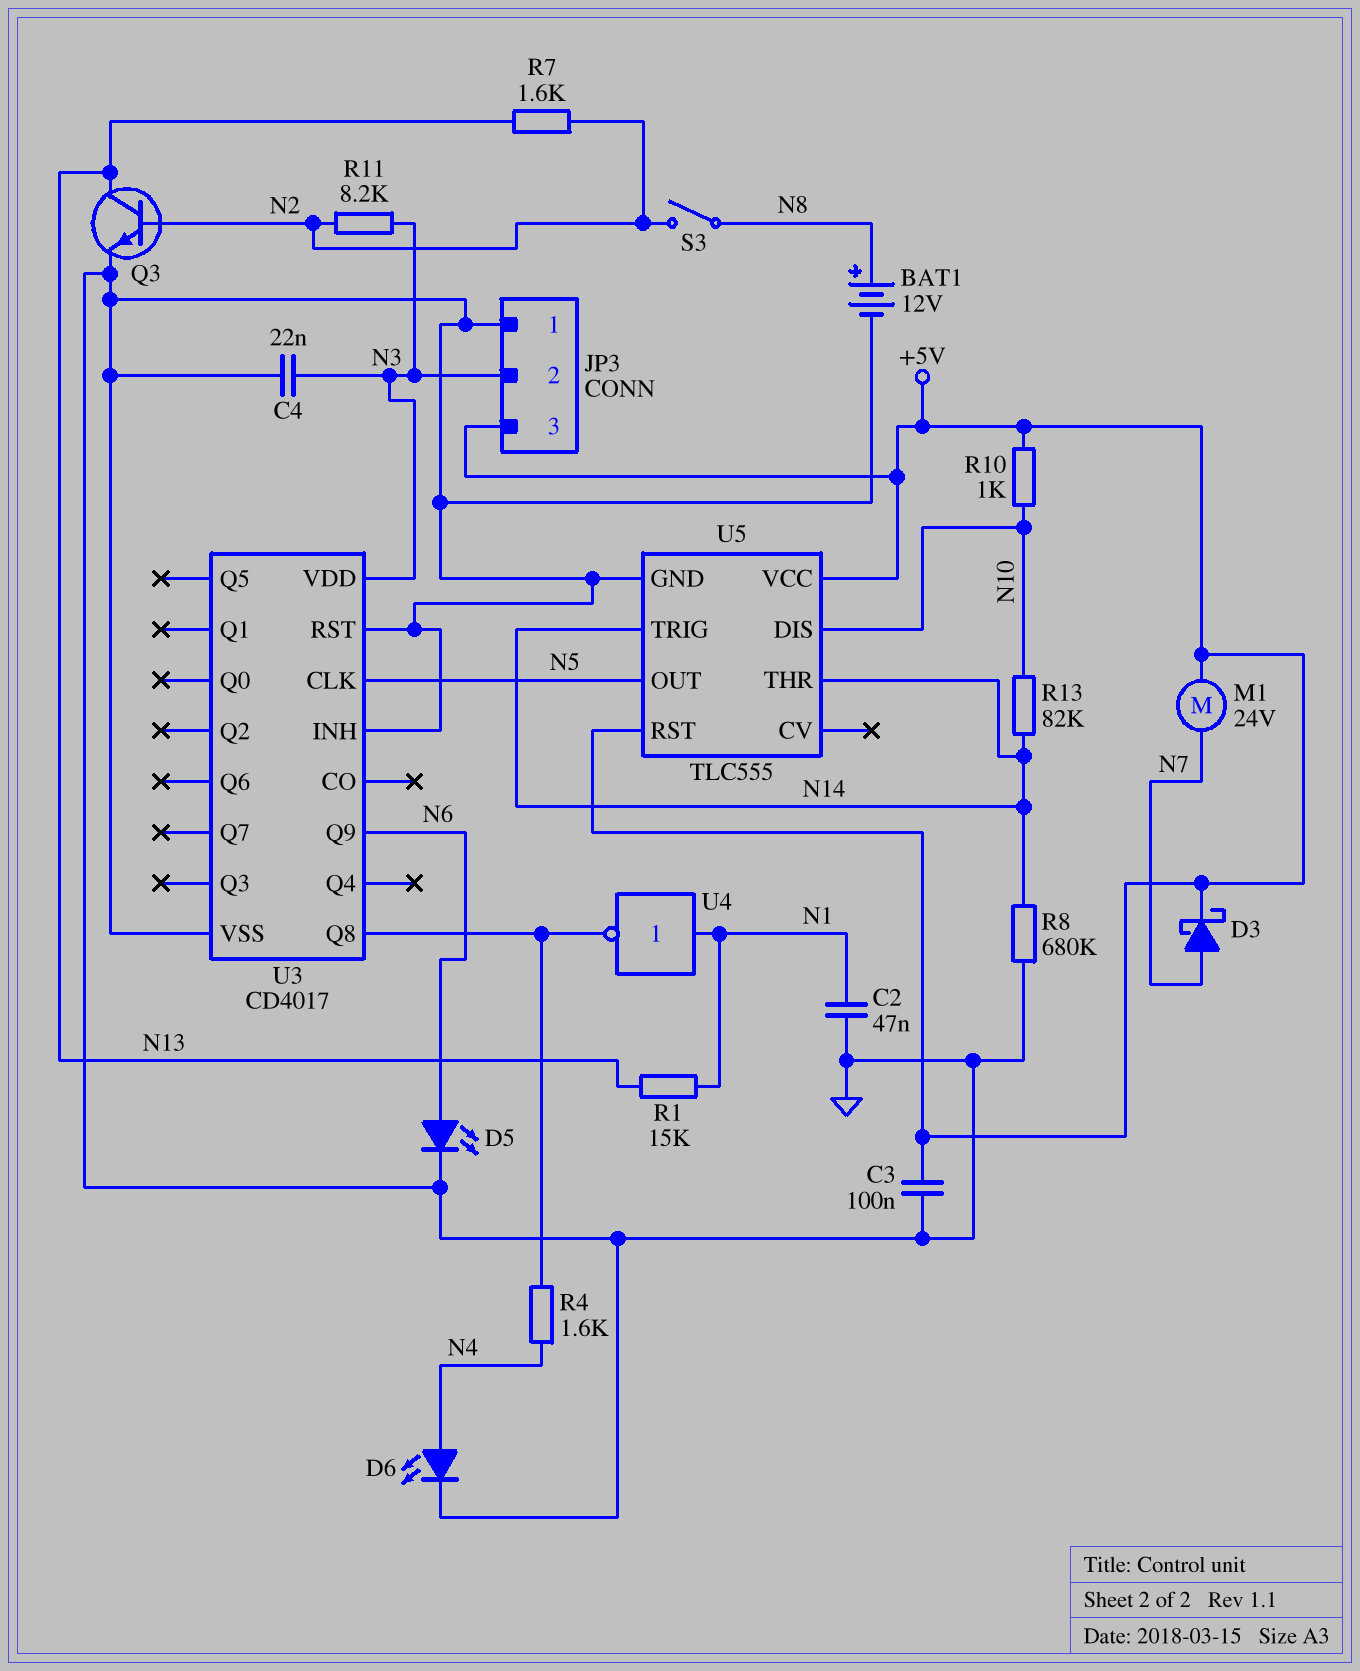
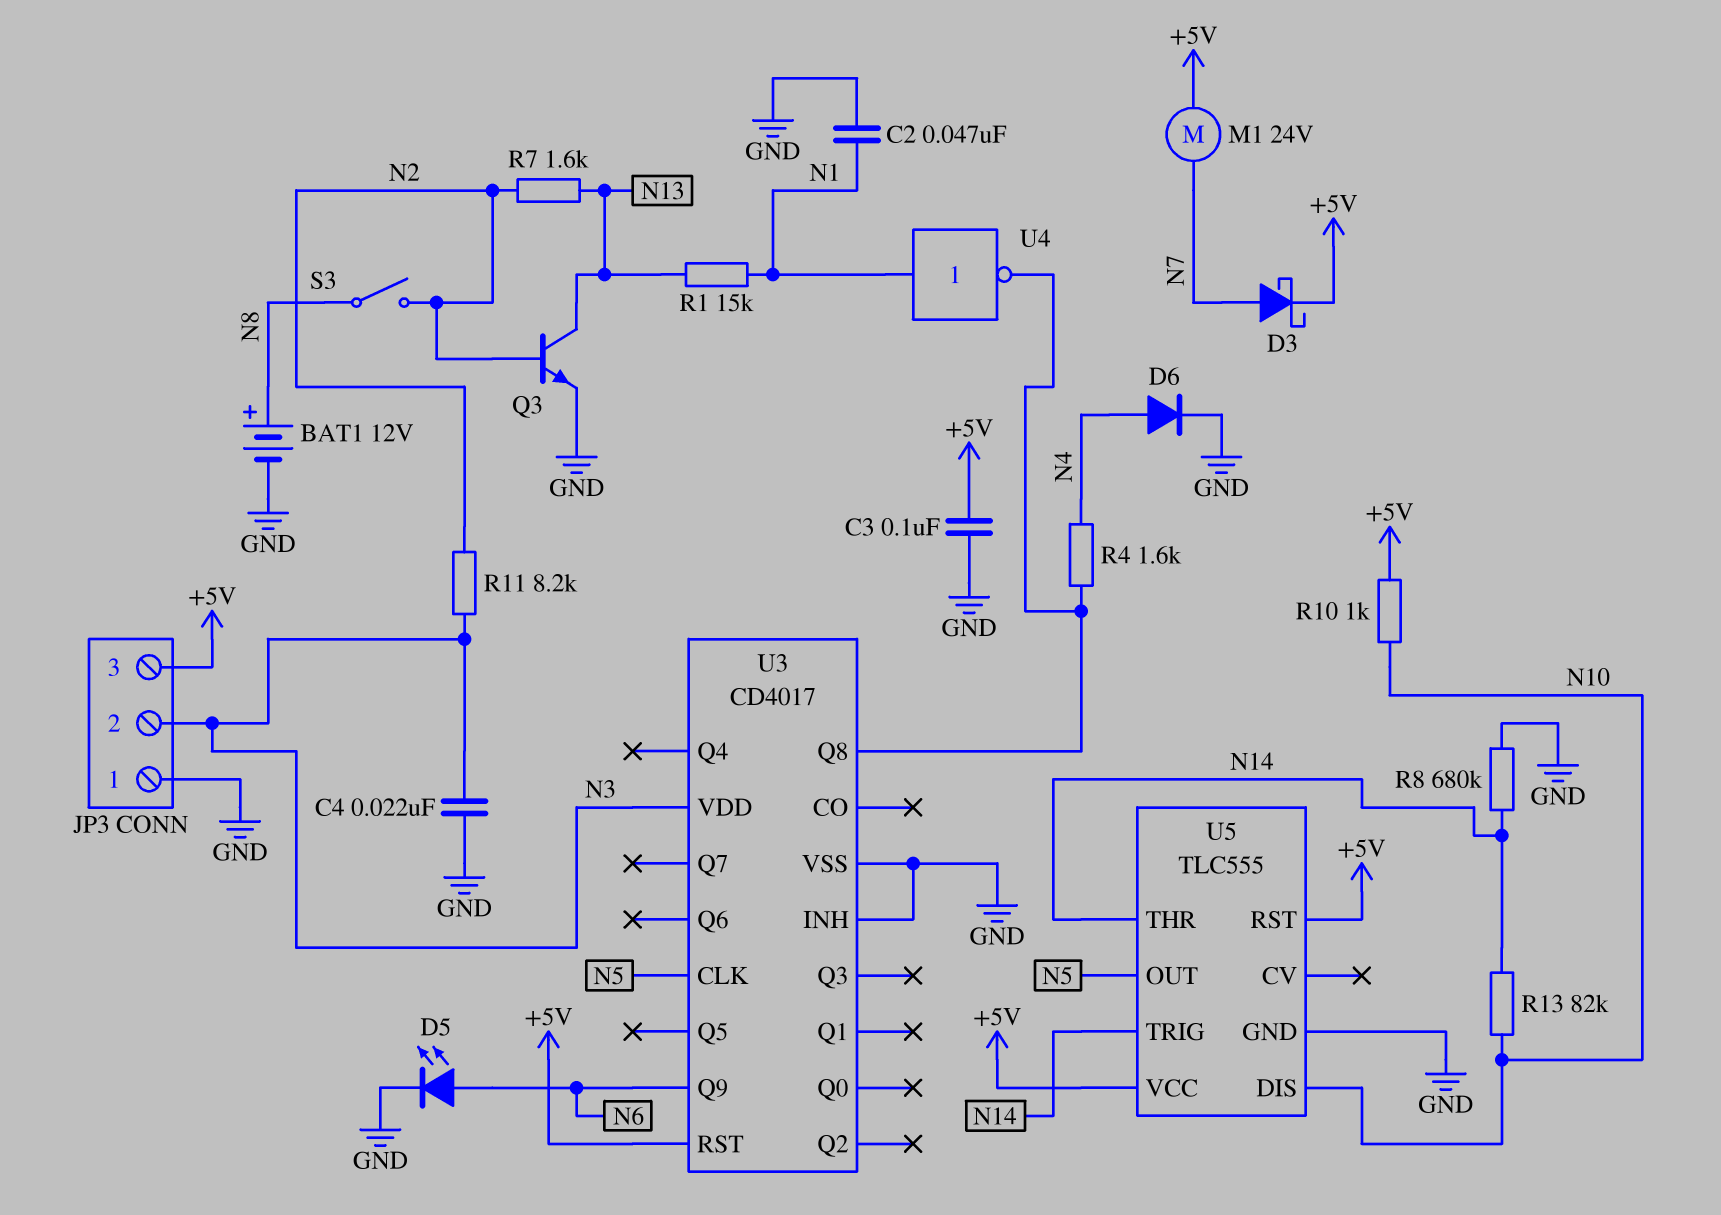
D6: LED (A N4, K GND) -> diode (A N4, K GND)
U3 pin RST: GND -> +5V

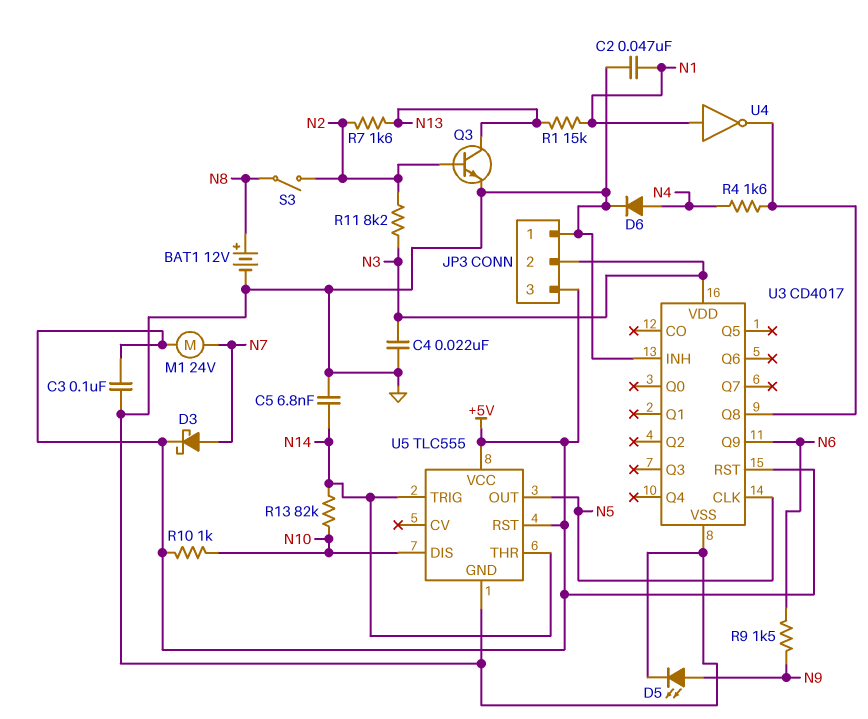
C5: none -> 6.8nF (GND, N14)
D5: LED (A N6, K GND) -> LED (A N9, K GND)
R8: 680k (GND, N14) -> none
R9: none -> 1.5k (N6, N9)

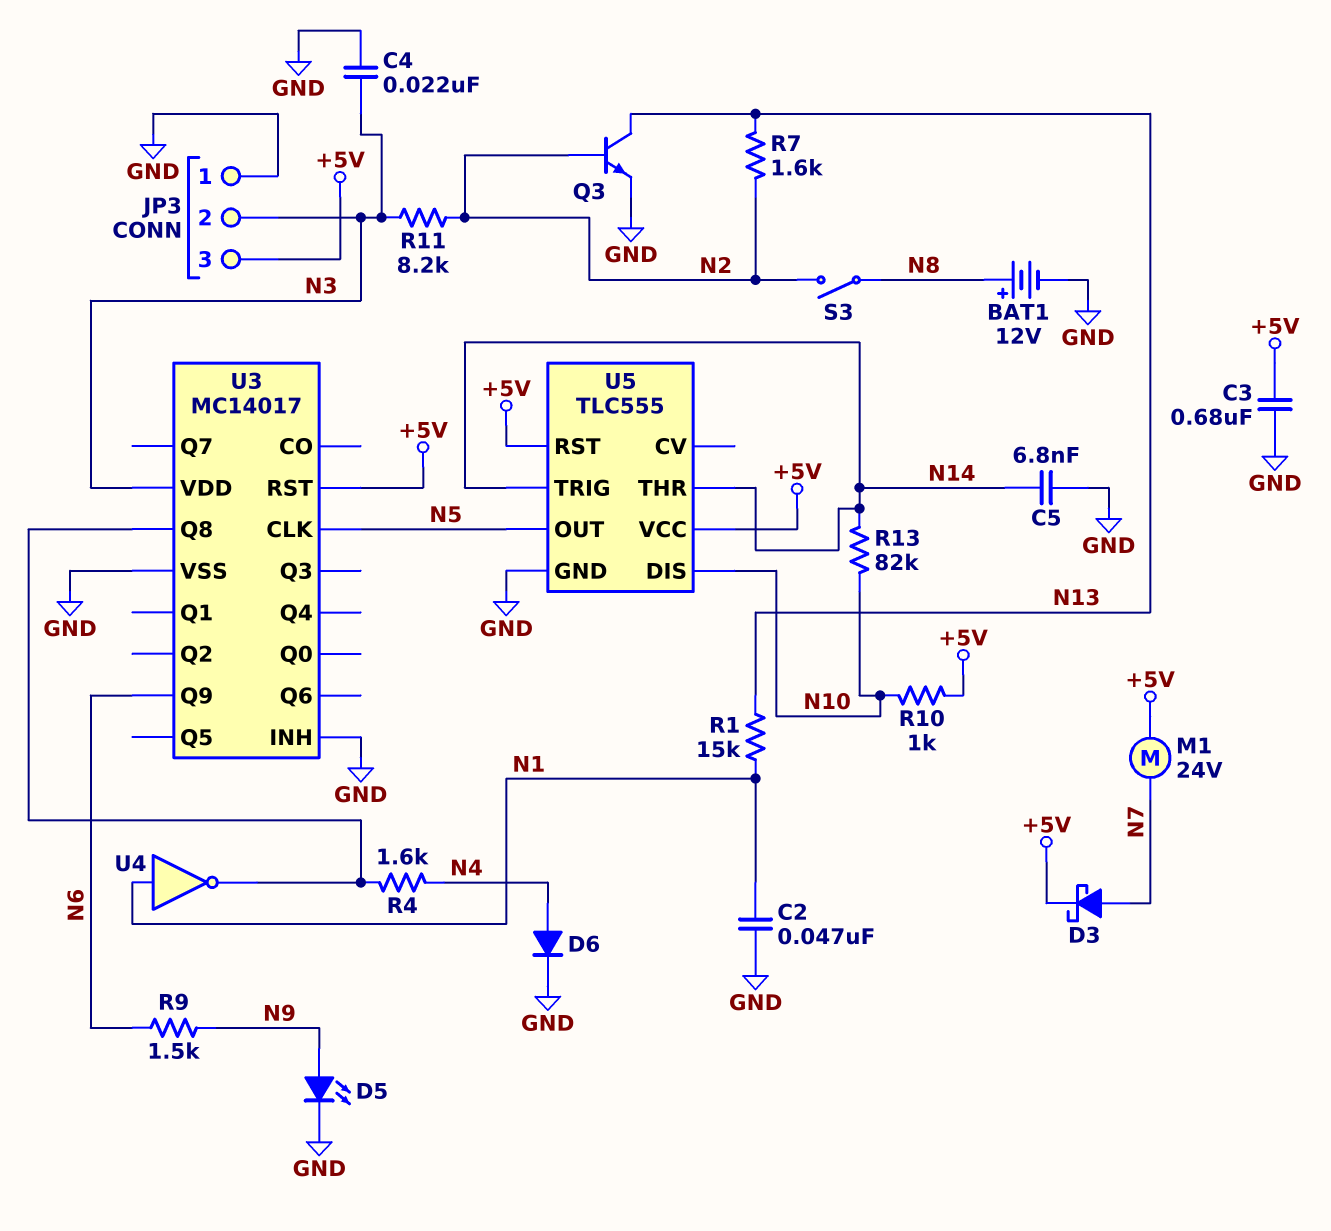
C3: 100nF (+5V, GND) -> 680nF (+5V, GND)
U3: CD4017 -> MC14017

